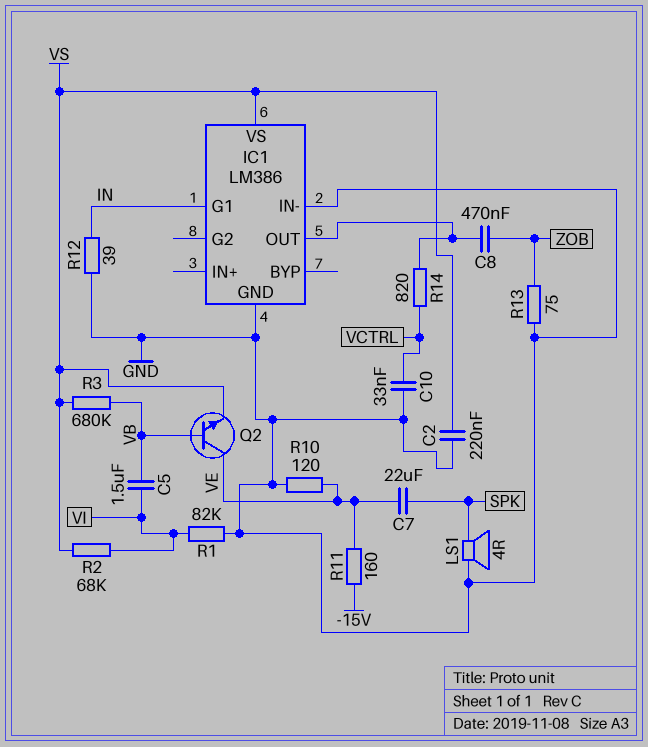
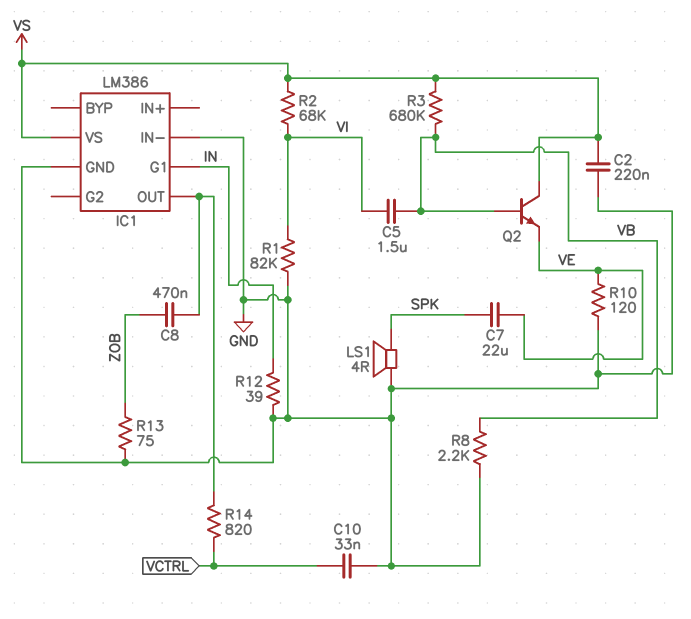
Q2: NPN (B VB, C VE, E VS) -> NPN (B VB, C VS, E VE)
R8: none -> 2.2k (GND, VB)
R11: 160 (-15V, VE) -> none

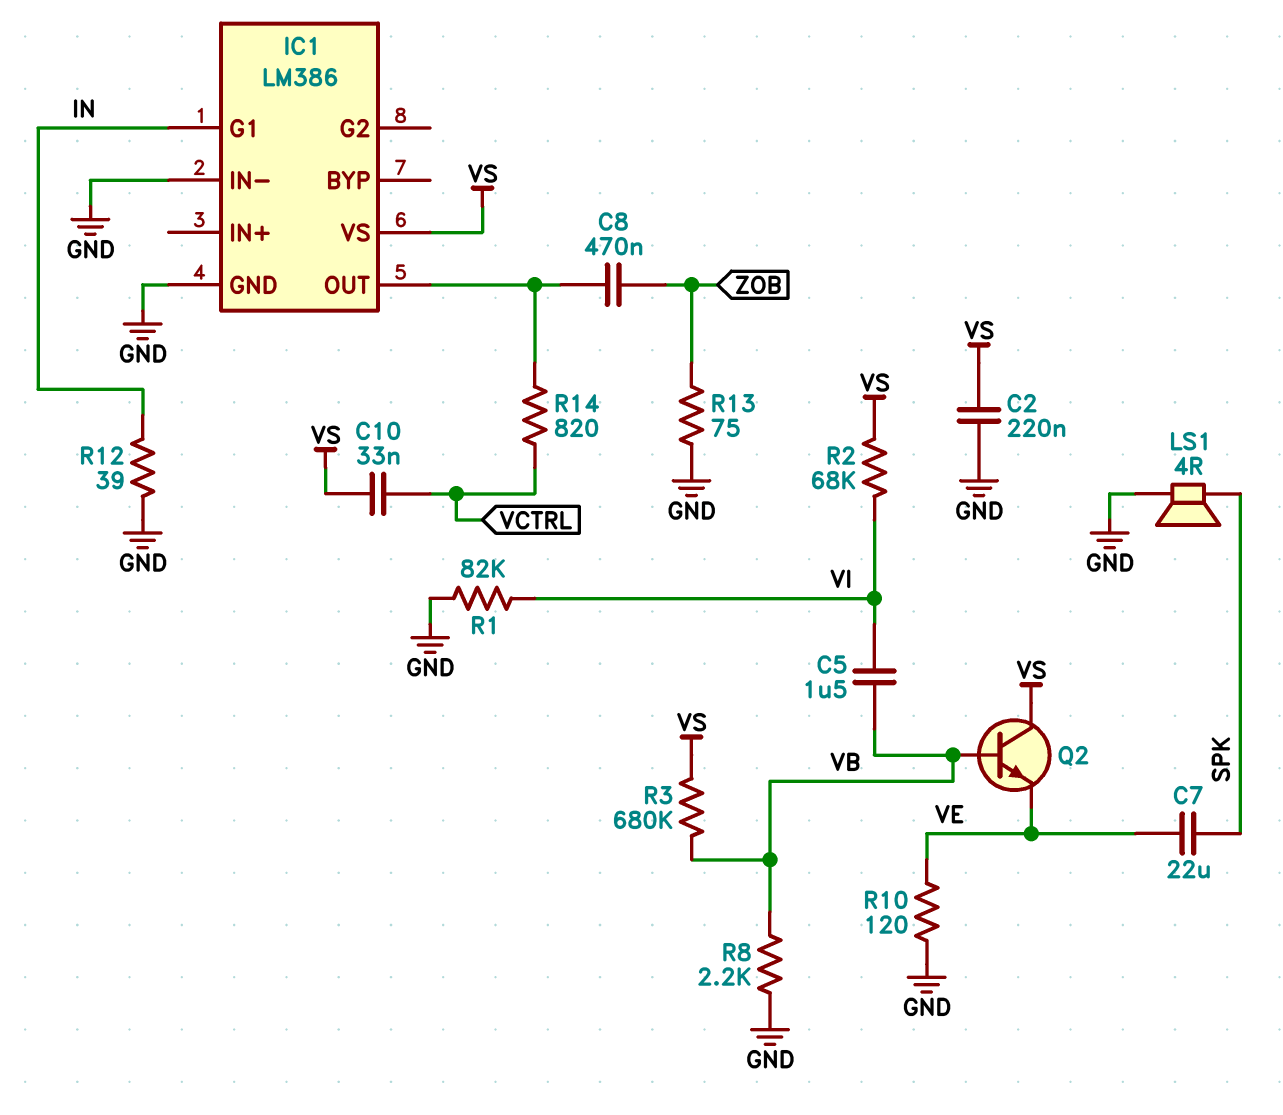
C10: 33nF (GND, VCTRL) -> 33nF (VCTRL, VS)

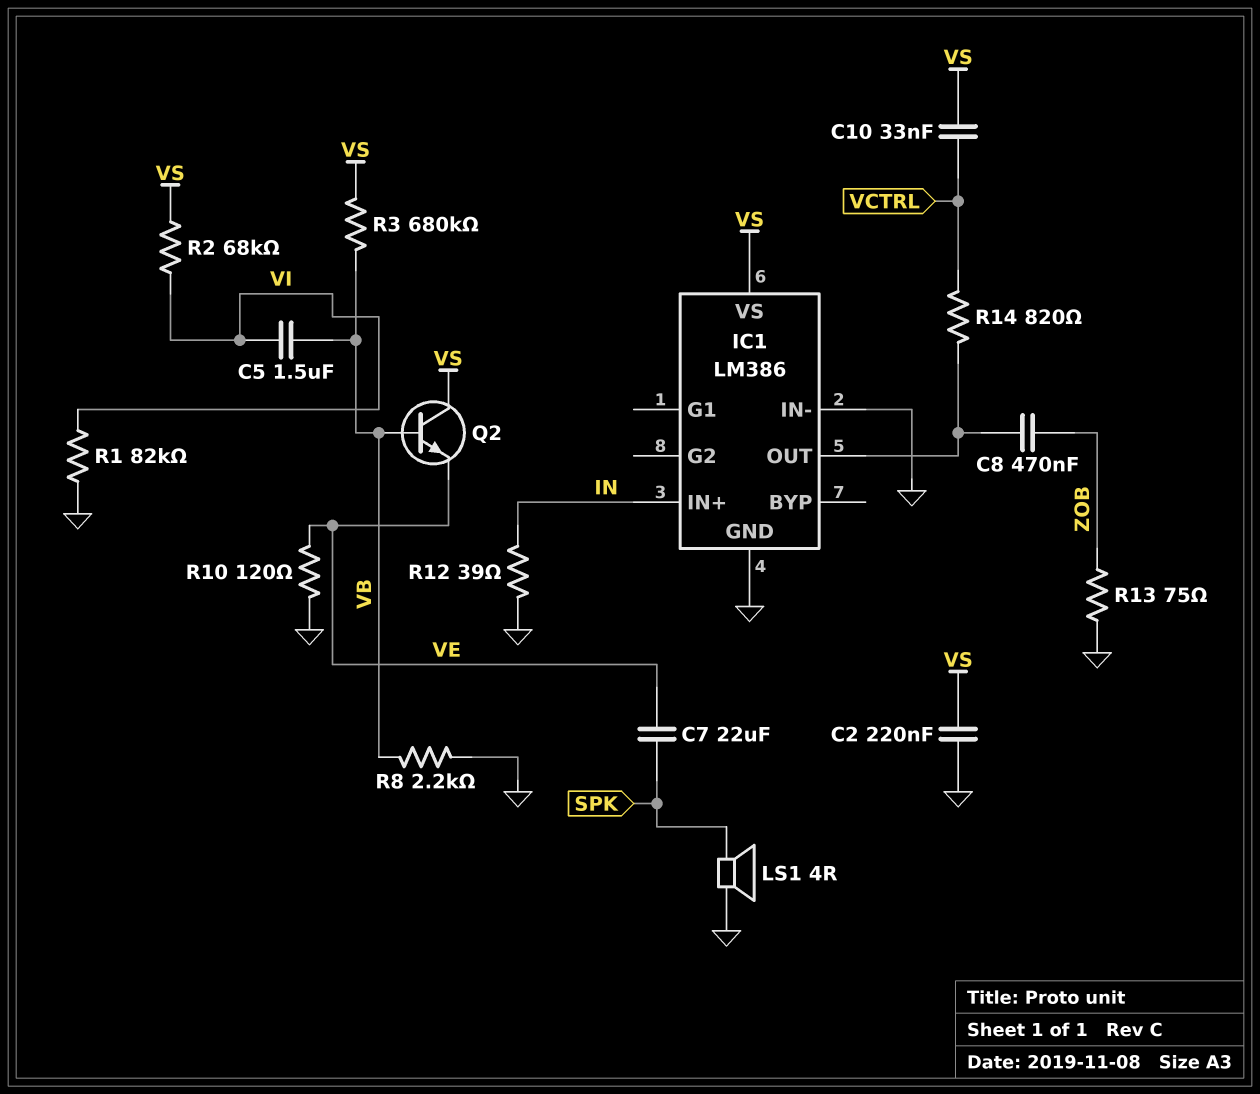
IC1 pin G1: IN -> none
IC1 pin IN+: none -> IN

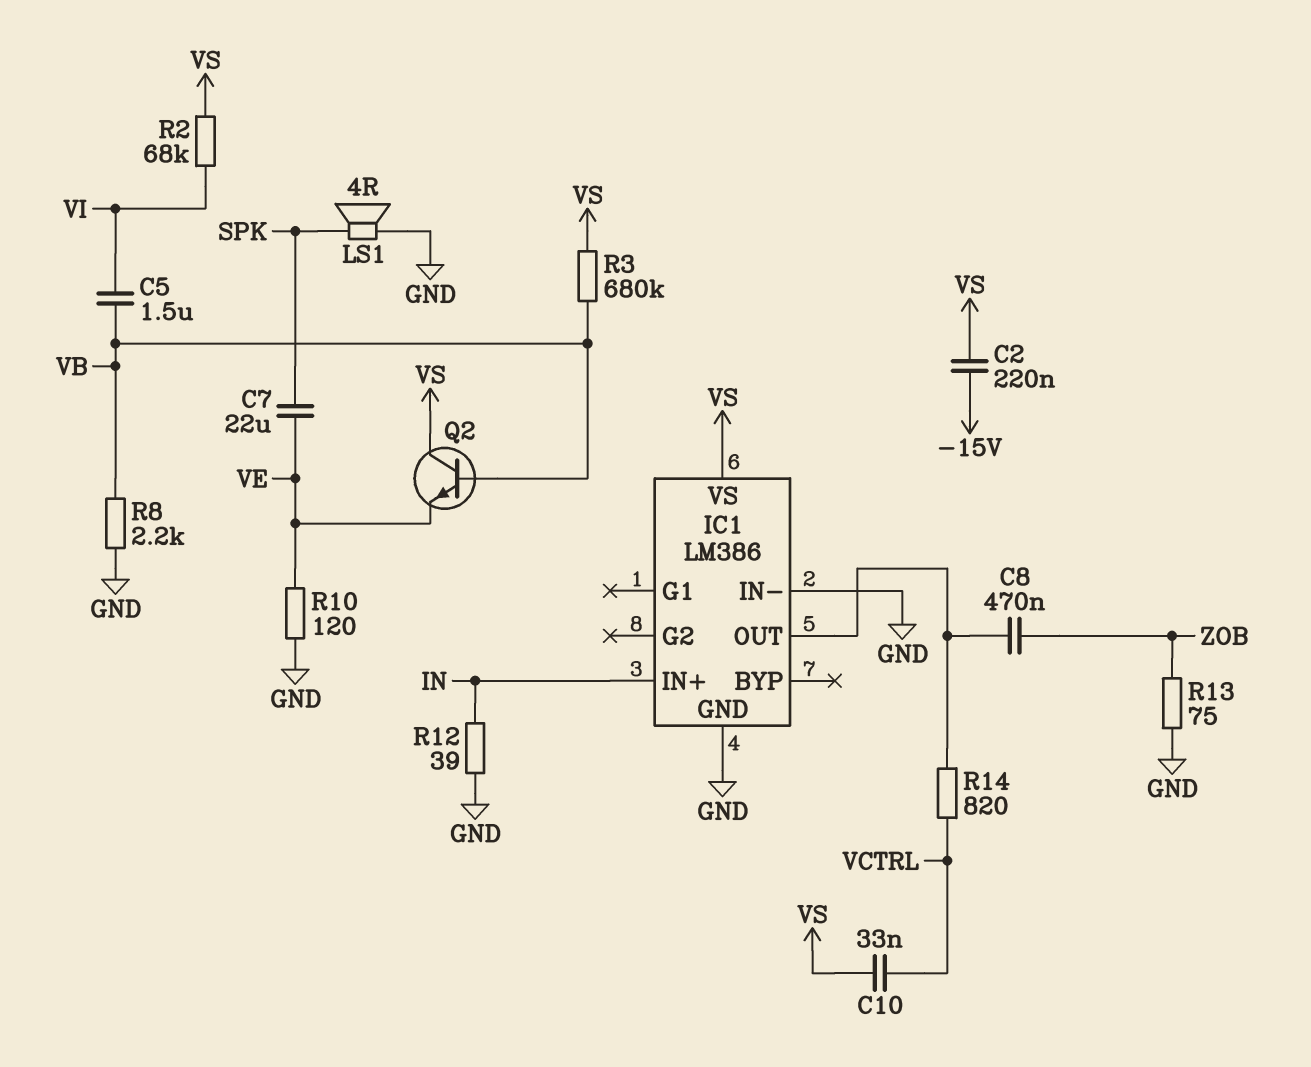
C2: 220nF (GND, VS) -> 220nF (-15V, VS)
R1: 82k (GND, VI) -> none

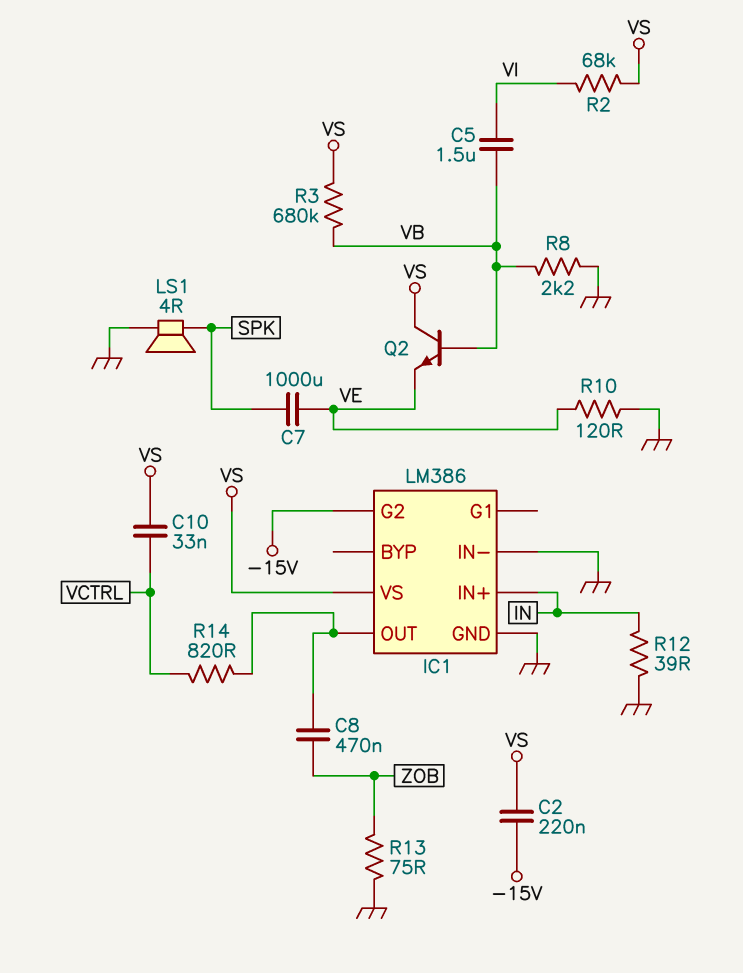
C7: 22uF (SPK, VE) -> 1000uF (SPK, VE)
IC1 pin G2: none -> -15V

